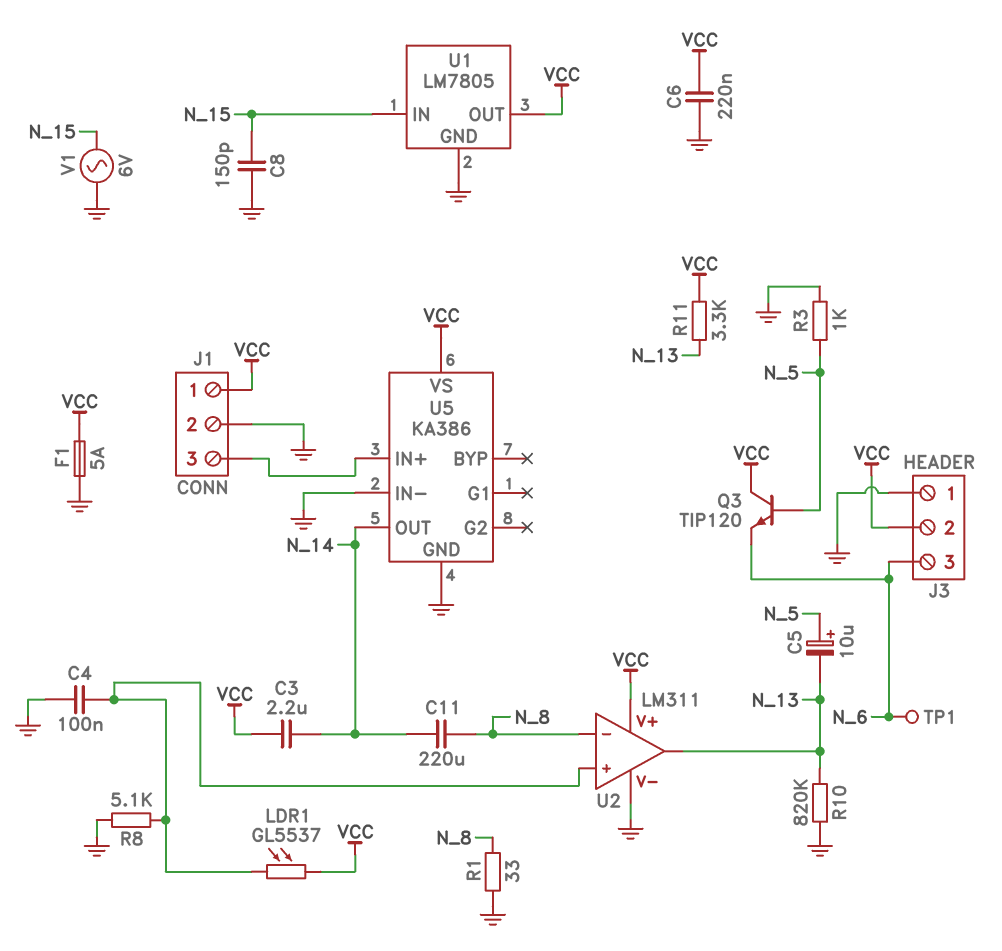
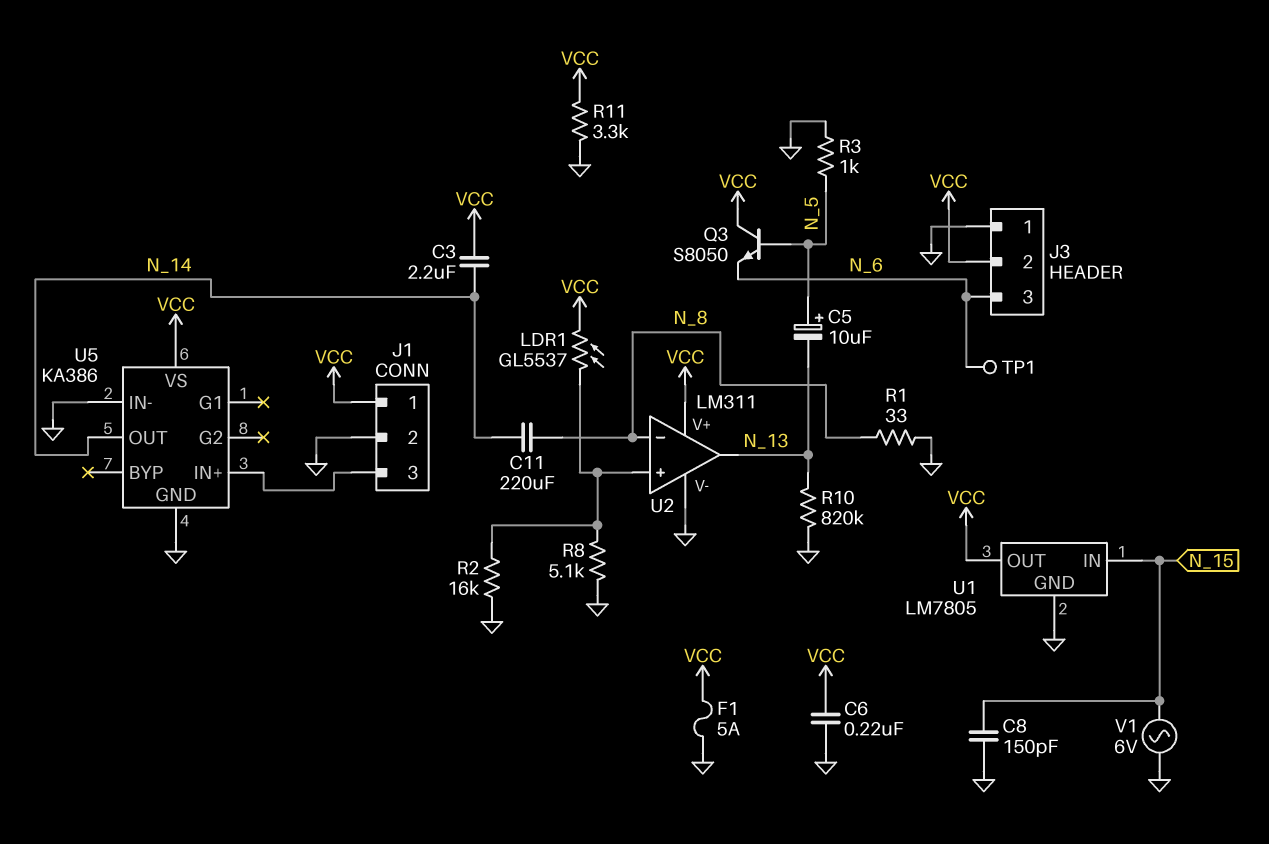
C4: 100nF (GND, U2/in+) -> none
Q3: NPN TIP120 (B N_5, C VCC, E N_6) -> NPN S8050 (B N_5, C VCC, E N_6)
R2: none -> 16k (GND, U2/in+)
R11: 3.3k (N_13, VCC) -> 3.3k (GND, VCC)

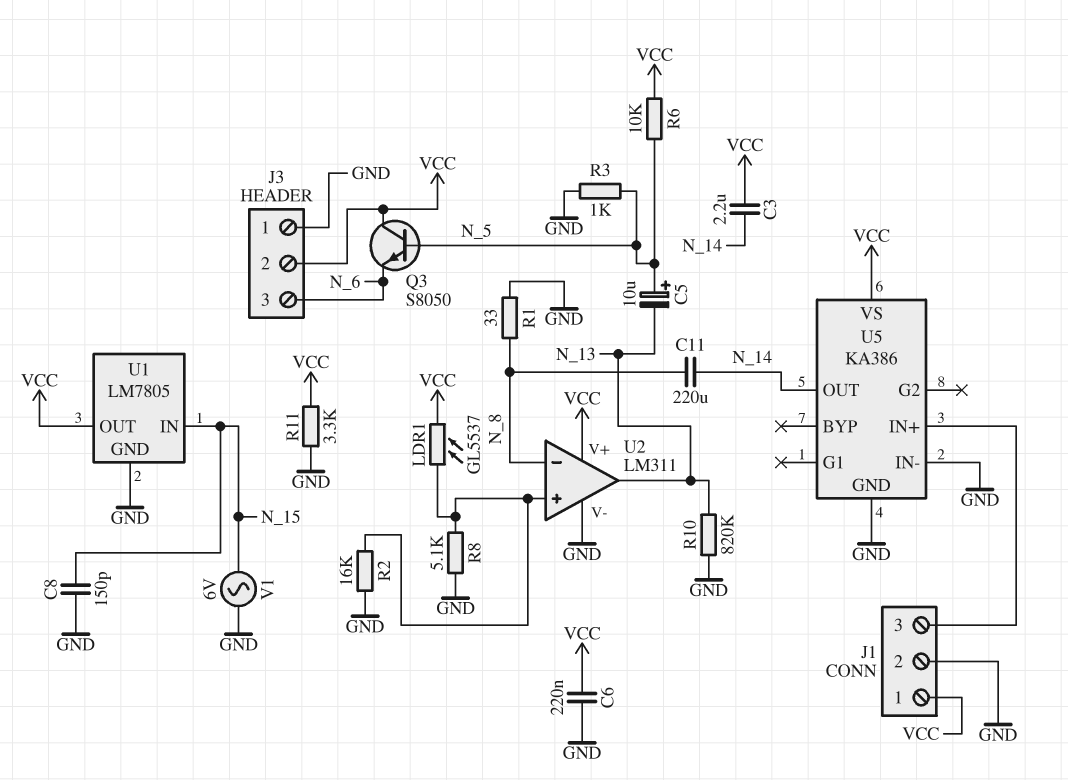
F1: 5A (GND, VCC) -> none
R6: none -> 10k (N_5, VCC)
TP1: test point (N_6) -> none

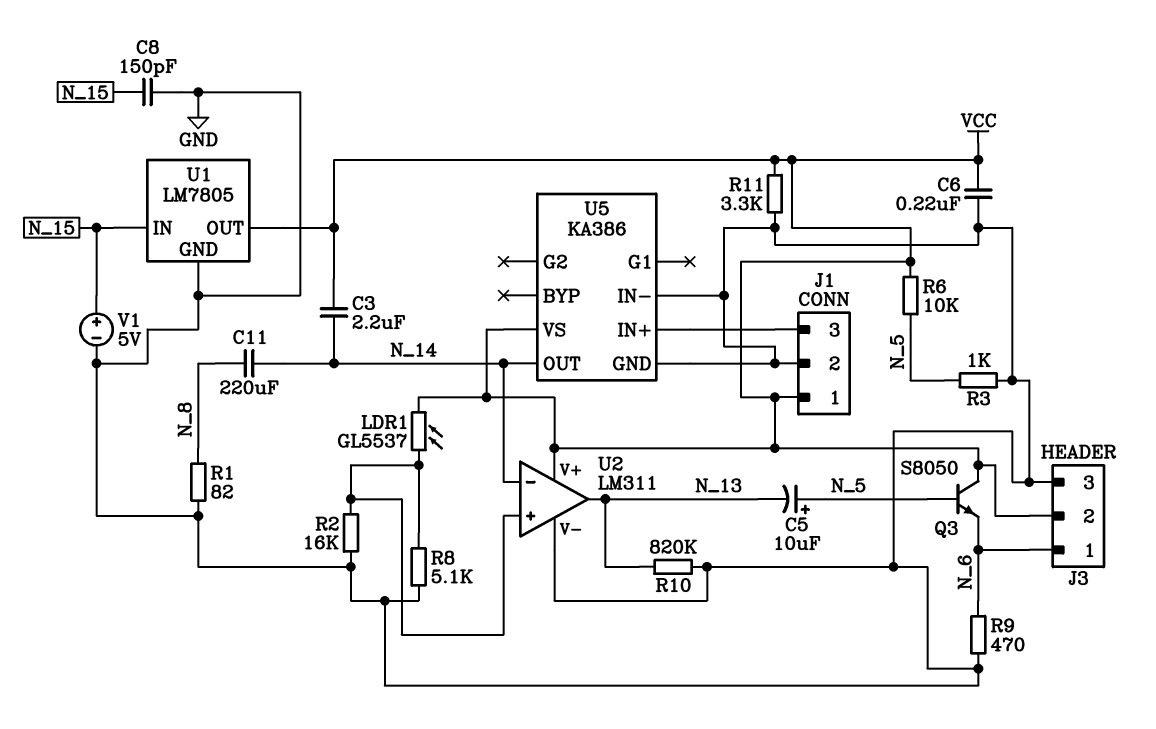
J3 pin 1: GND -> N_6
J3 pin 3: N_6 -> GND
R1: 33 (GND, N_8) -> 82 (GND, N_8)
R9: none -> 470 (GND, N_6)
U2 pin in-: N_8 -> N_14
V1: AC 6V (GND, N_15) -> 5V (plus N_15, minus GND)

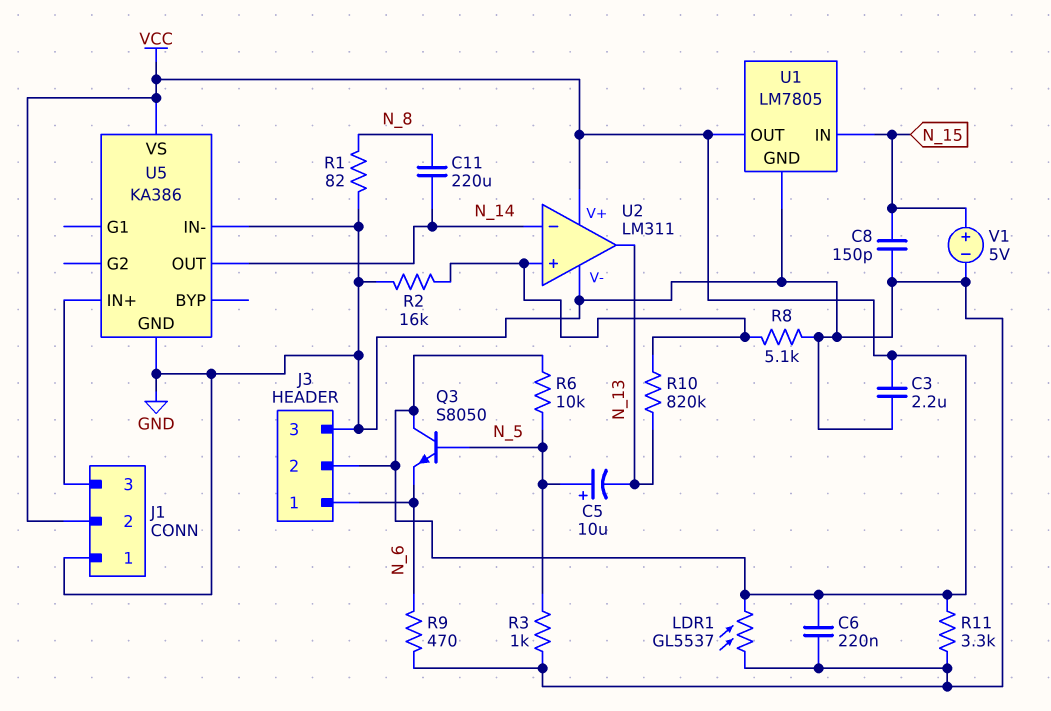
C3: 2.2uF (N_14, VCC) -> 2.2uF (GND, VCC)
J1 pin 1: VCC -> GND
J1 pin 2: GND -> VCC
LDR1: GL5537 (U2/in+, VCC) -> GL5537 (GND, VCC)
R10: 820k (GND, N_13) -> 820k (N_13, U2/in+)

